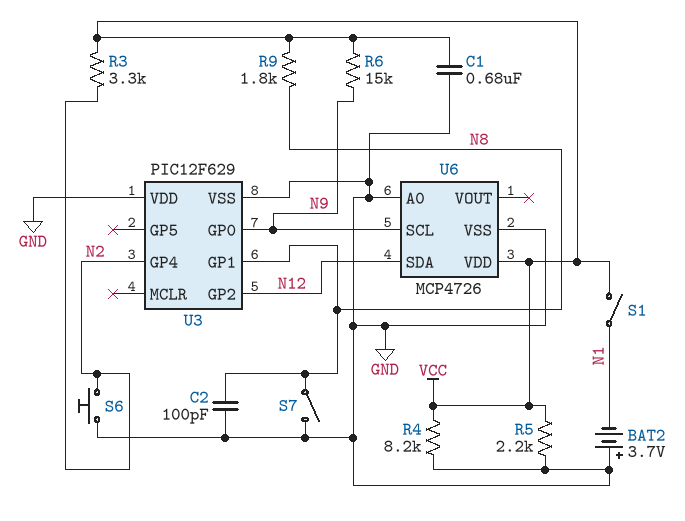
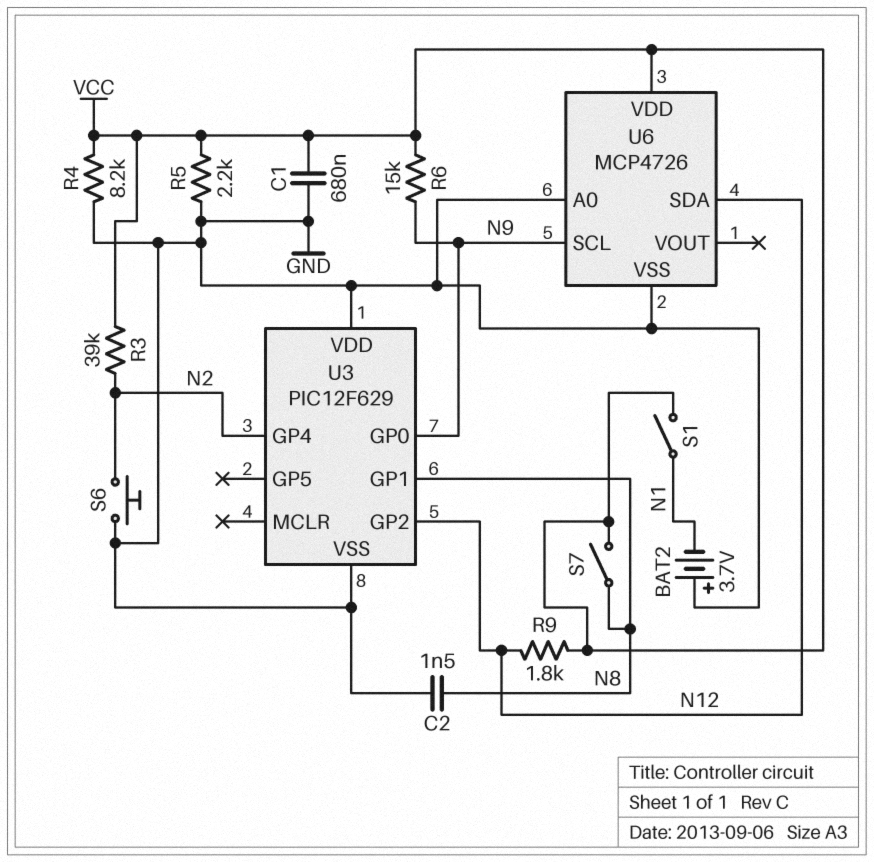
C2: 100pF (GND, N8) -> 1.5nF (GND, N8)
R3: 3.3k (N2, VCC) -> 39k (N2, VCC)
R9: 1.8k (N8, VCC) -> 1.8k (N12, VCC)
S7: switch (GND, N8) -> switch (N8, VCC)

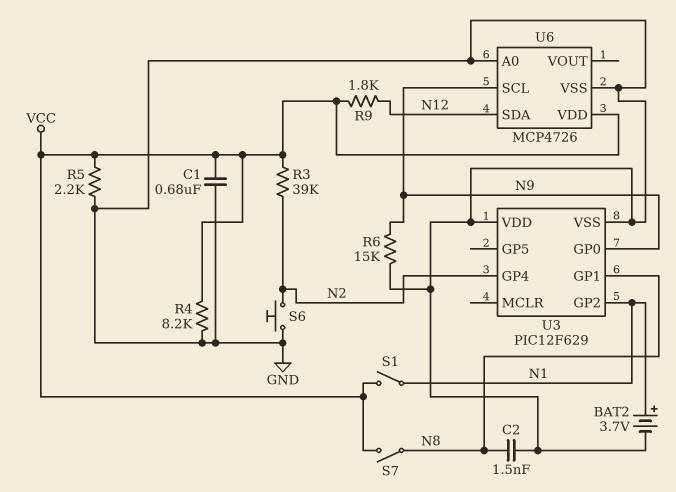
BAT2: 3.7V (plus GND, minus N1) -> 3.7V (plus N1, minus GND)
R6: 15k (N9, VCC) -> 15k (GND, N9)
U3 pin GP2: N12 -> N1

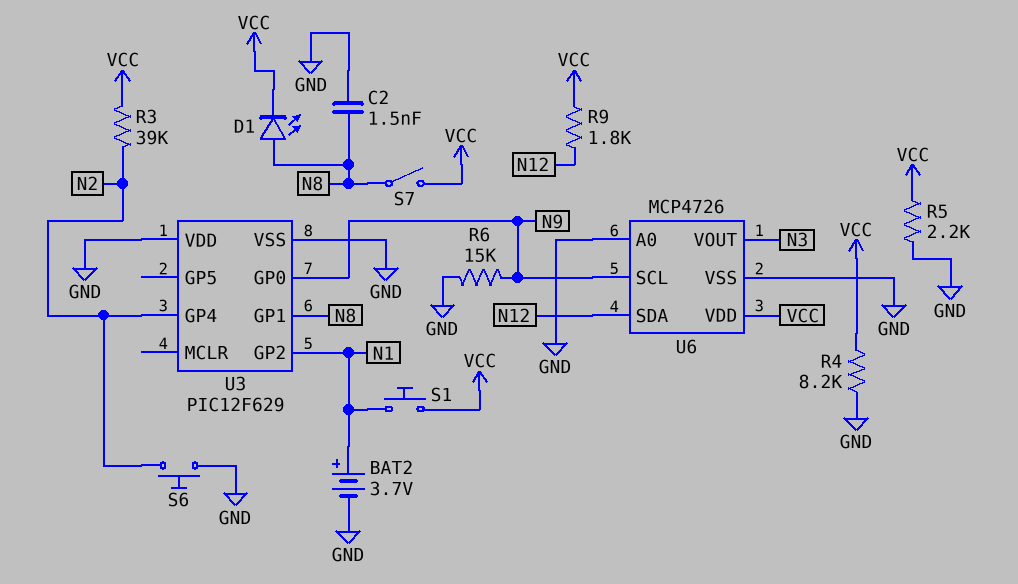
C1: 680nF (GND, VCC) -> none
D1: none -> LED (A N8, K VCC)
S1: switch (N1, VCC) -> button (N1, VCC)
U6 pin VOUT: none -> N3

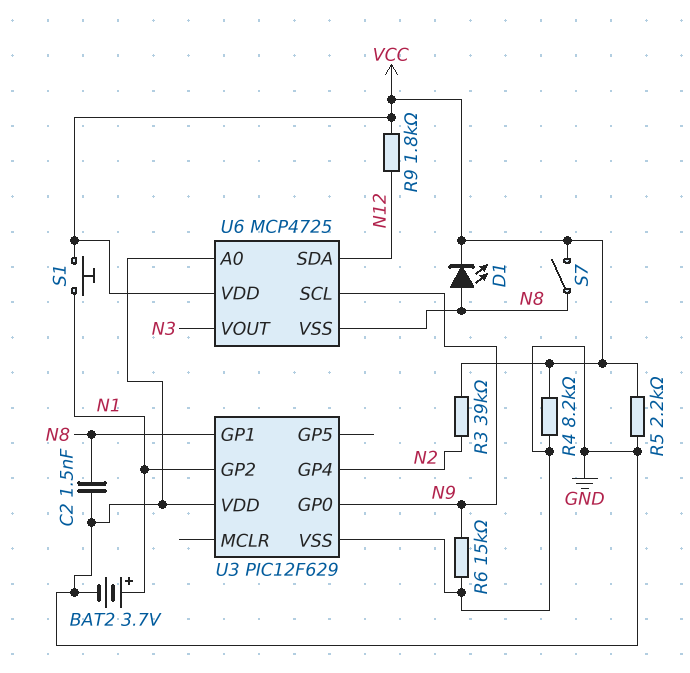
S6: button (GND, N2) -> none
U6: MCP4726 -> MCP4725
U6 pin VSS: GND -> N8

